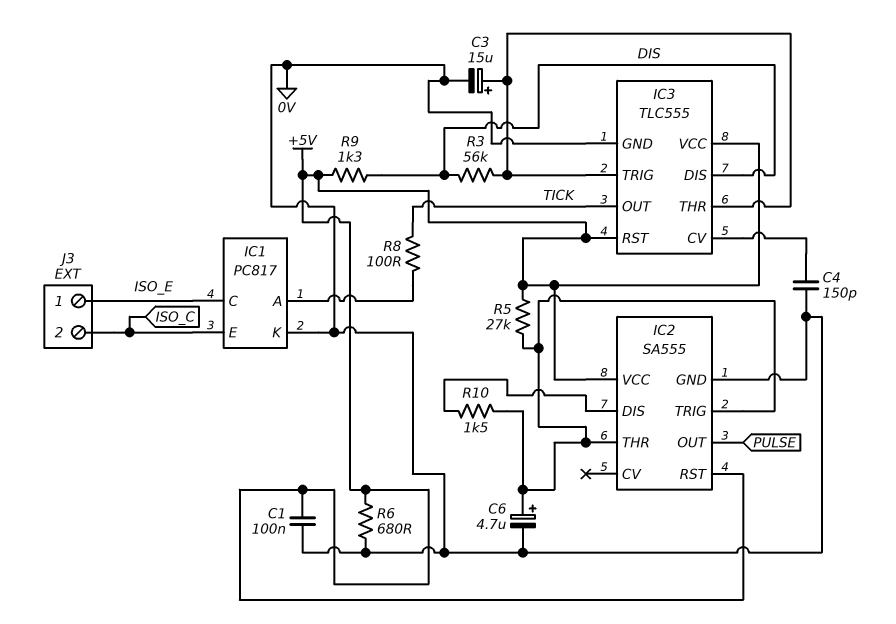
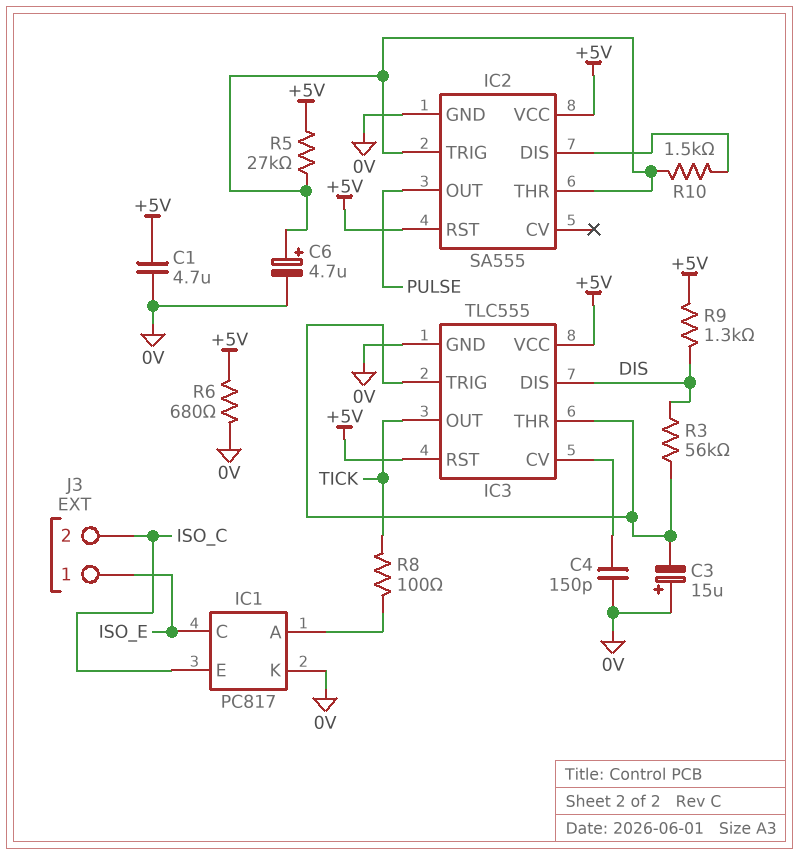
C1: 100nF (+5V, 0V) -> 4.7uF (+5V, 0V)
C3: 15uF (plus IC3/THR, minus 0V) -> 15uF (plus 0V, minus IC3/THR)

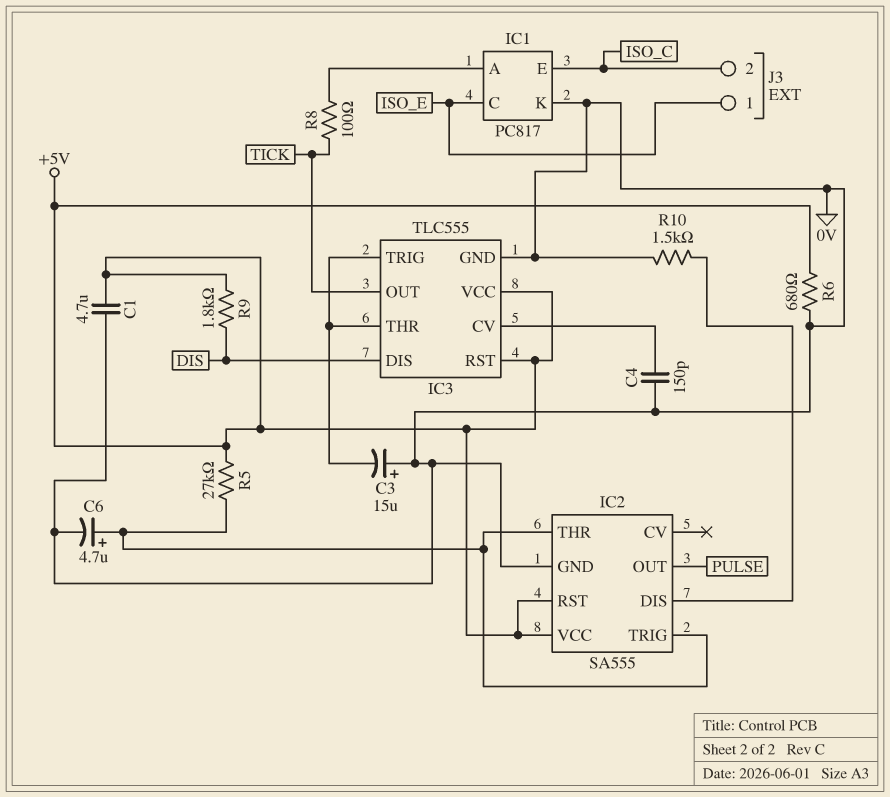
R3: 56k (DIS, IC3/THR) -> none
R9: 1.3k (+5V, DIS) -> 1.8k (+5V, DIS)
R10: 1.5k (IC2/DIS, IC2/THR) -> 1.5k (0V, IC2/DIS)

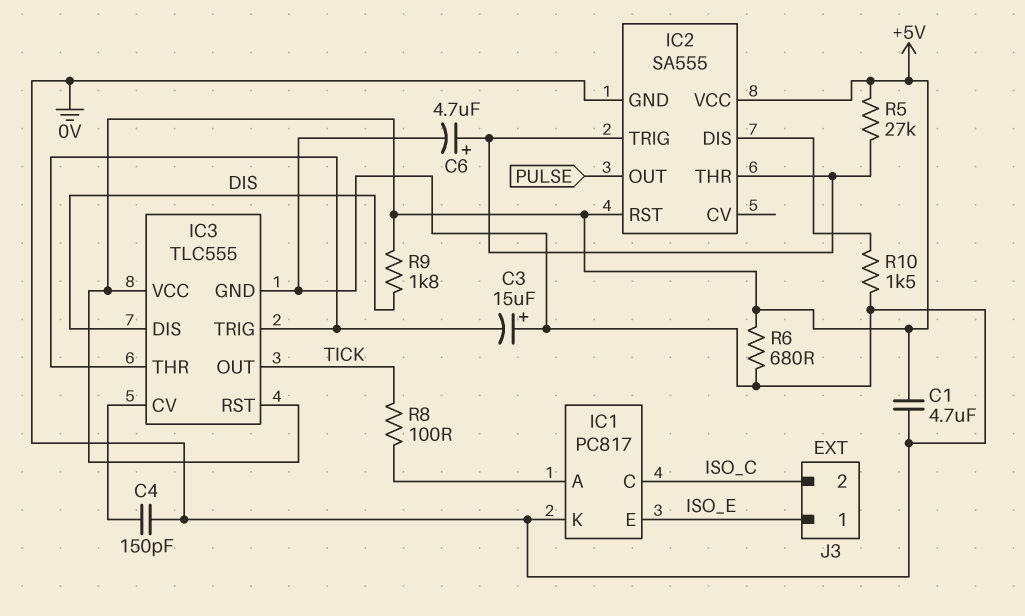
IC1 pin C: ISO_E -> ISO_C
IC1 pin E: ISO_C -> ISO_E

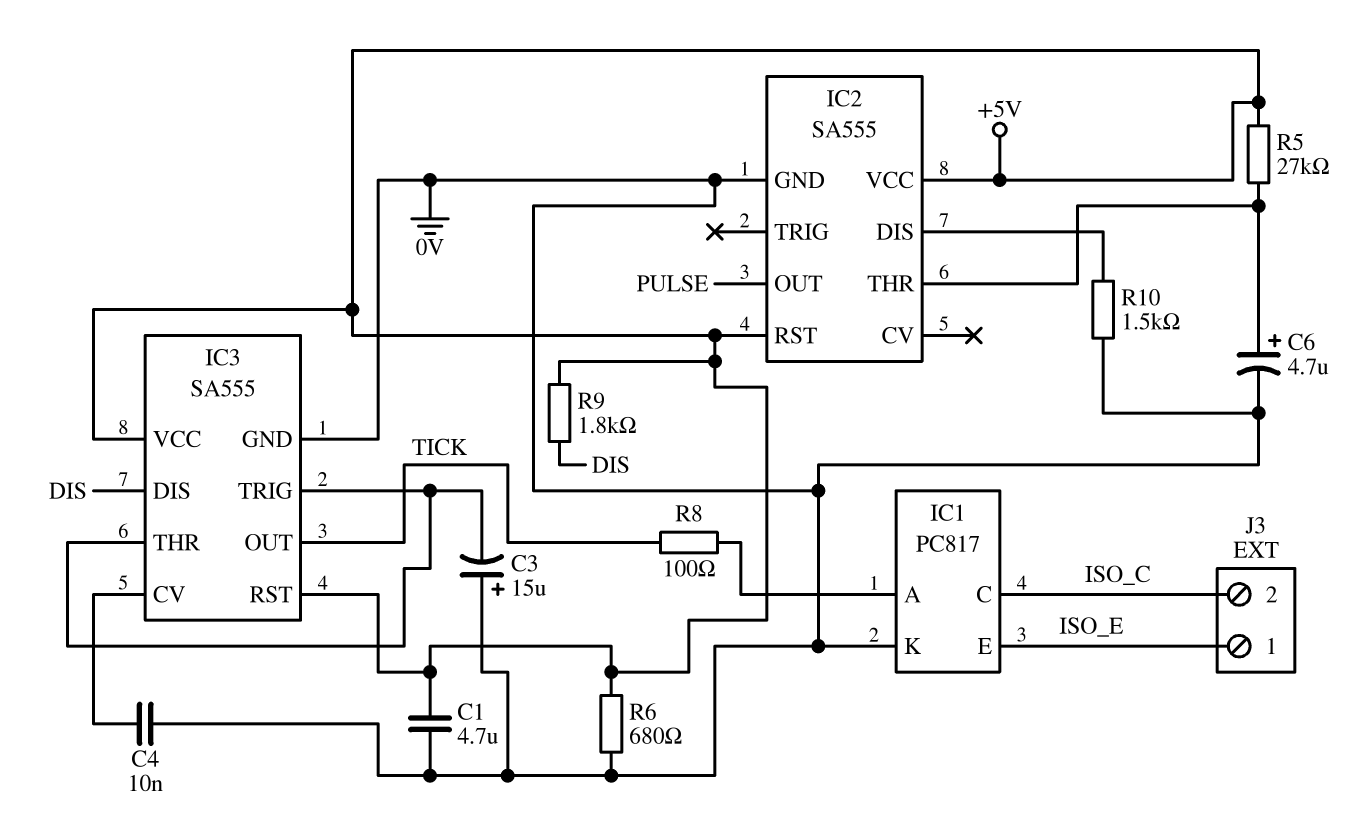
C4: 150pF (0V, IC3/CV) -> 10nF (0V, IC3/CV)
IC2 pin TRIG: IC2/THR -> none
IC3: TLC555 -> SA555

